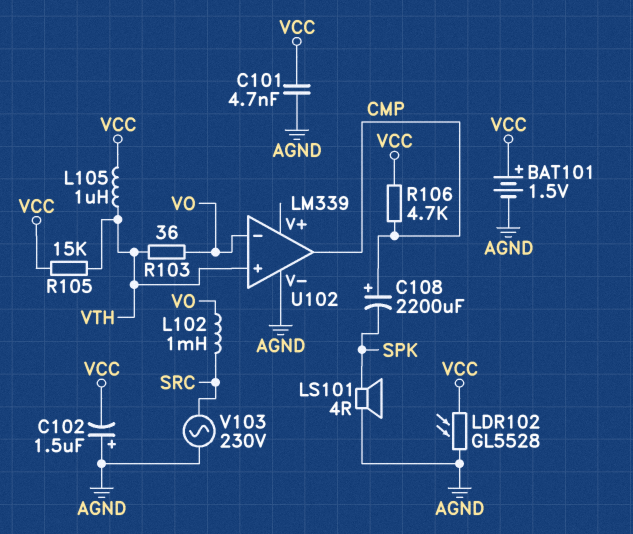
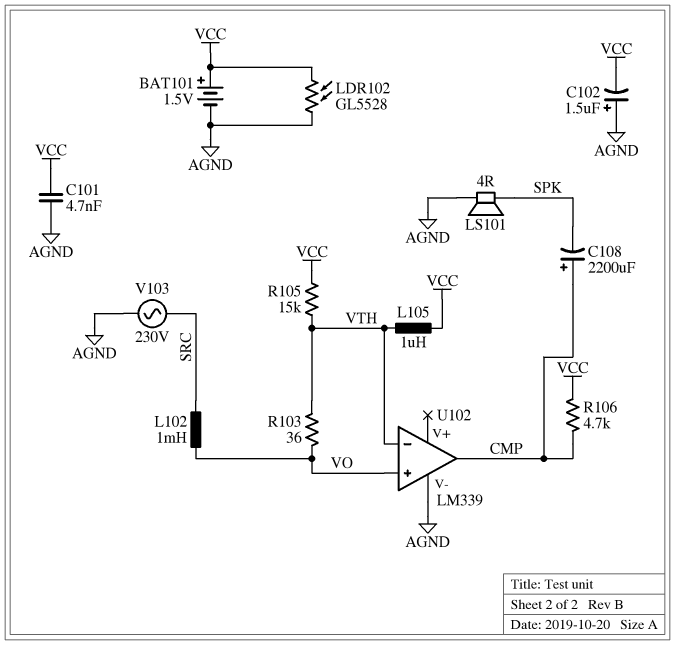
U102 pin in+: VTH -> VO
U102 pin in-: VO -> VTH

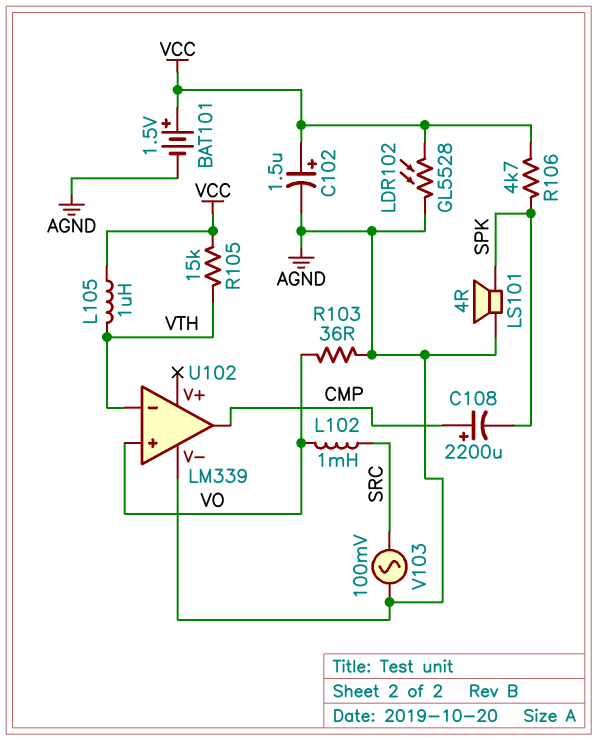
C101: 4.7nF (AGND, VCC) -> none
C102: 1.5uF (plus AGND, minus VCC) -> 1.5uF (plus VCC, minus AGND)
R103: 36 (VO, VTH) -> 36 (AGND, VO)
R106: 4.7k (CMP, VCC) -> 4.7k (SPK, VCC)
V103: AC 230V (AGND, SRC) -> AC 100mV (AGND, SRC)

